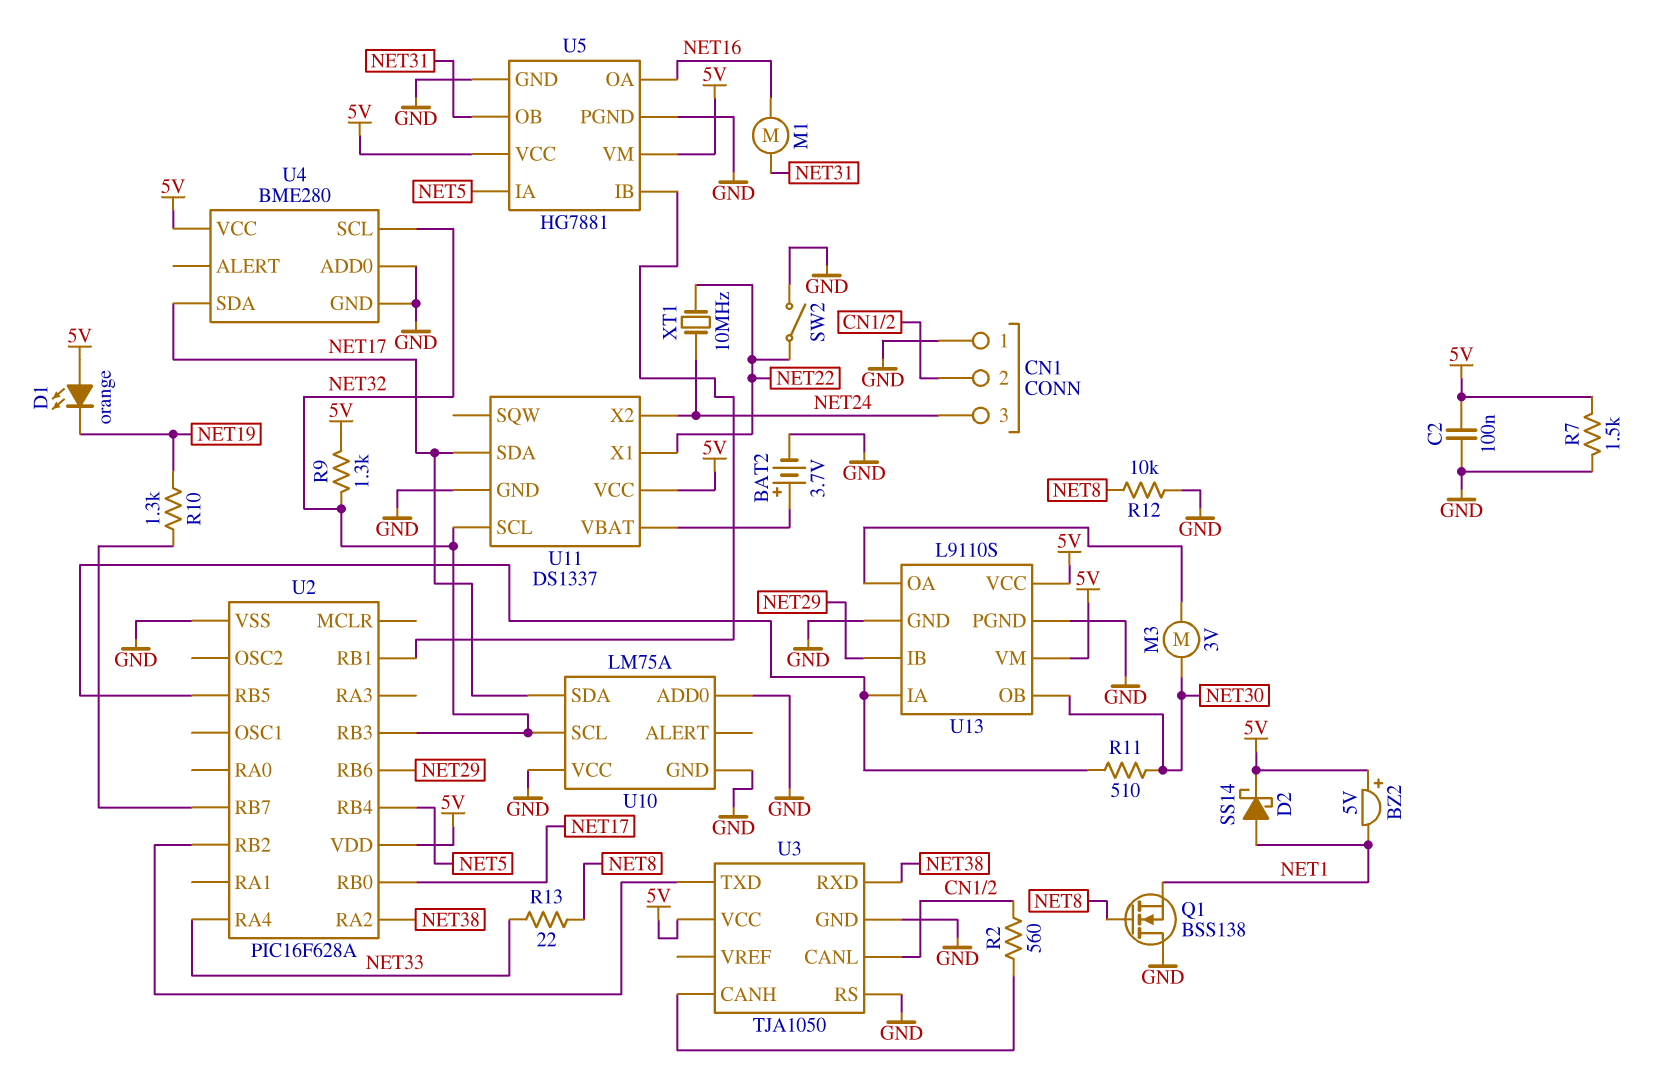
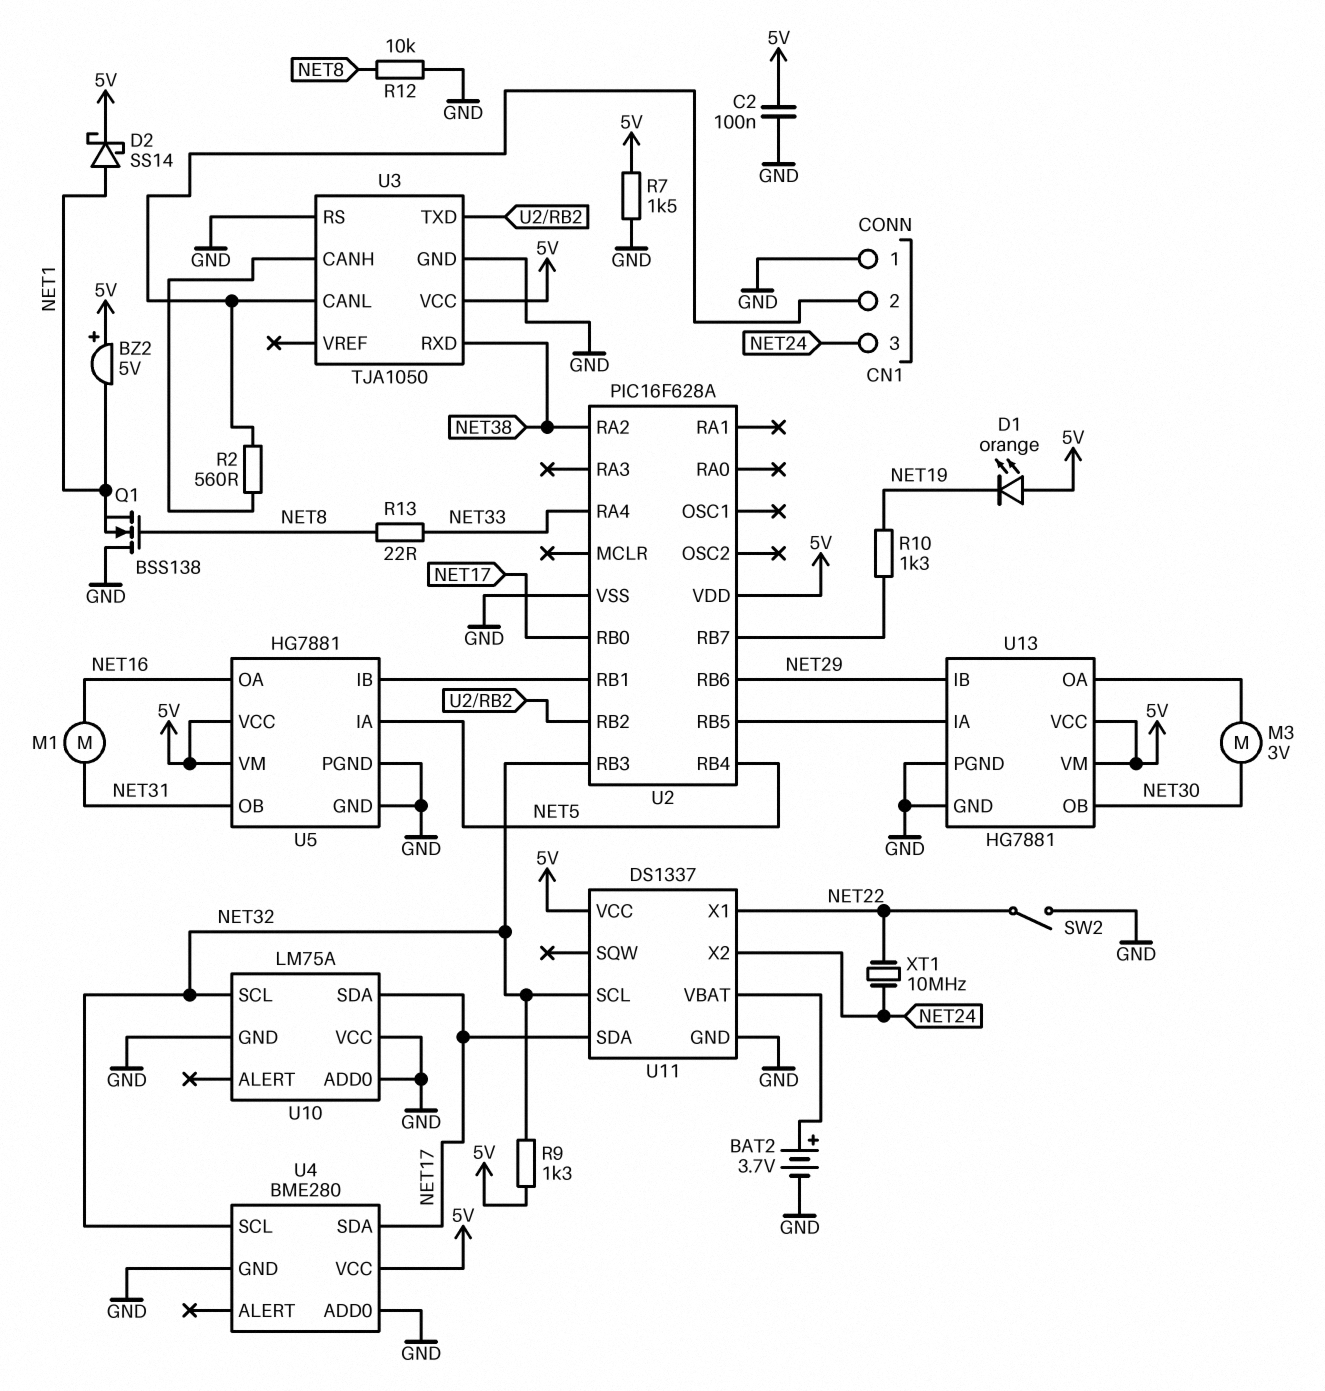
R11: 510 (NET30, U2/RB5) -> none
U13: L9110S -> HG7881

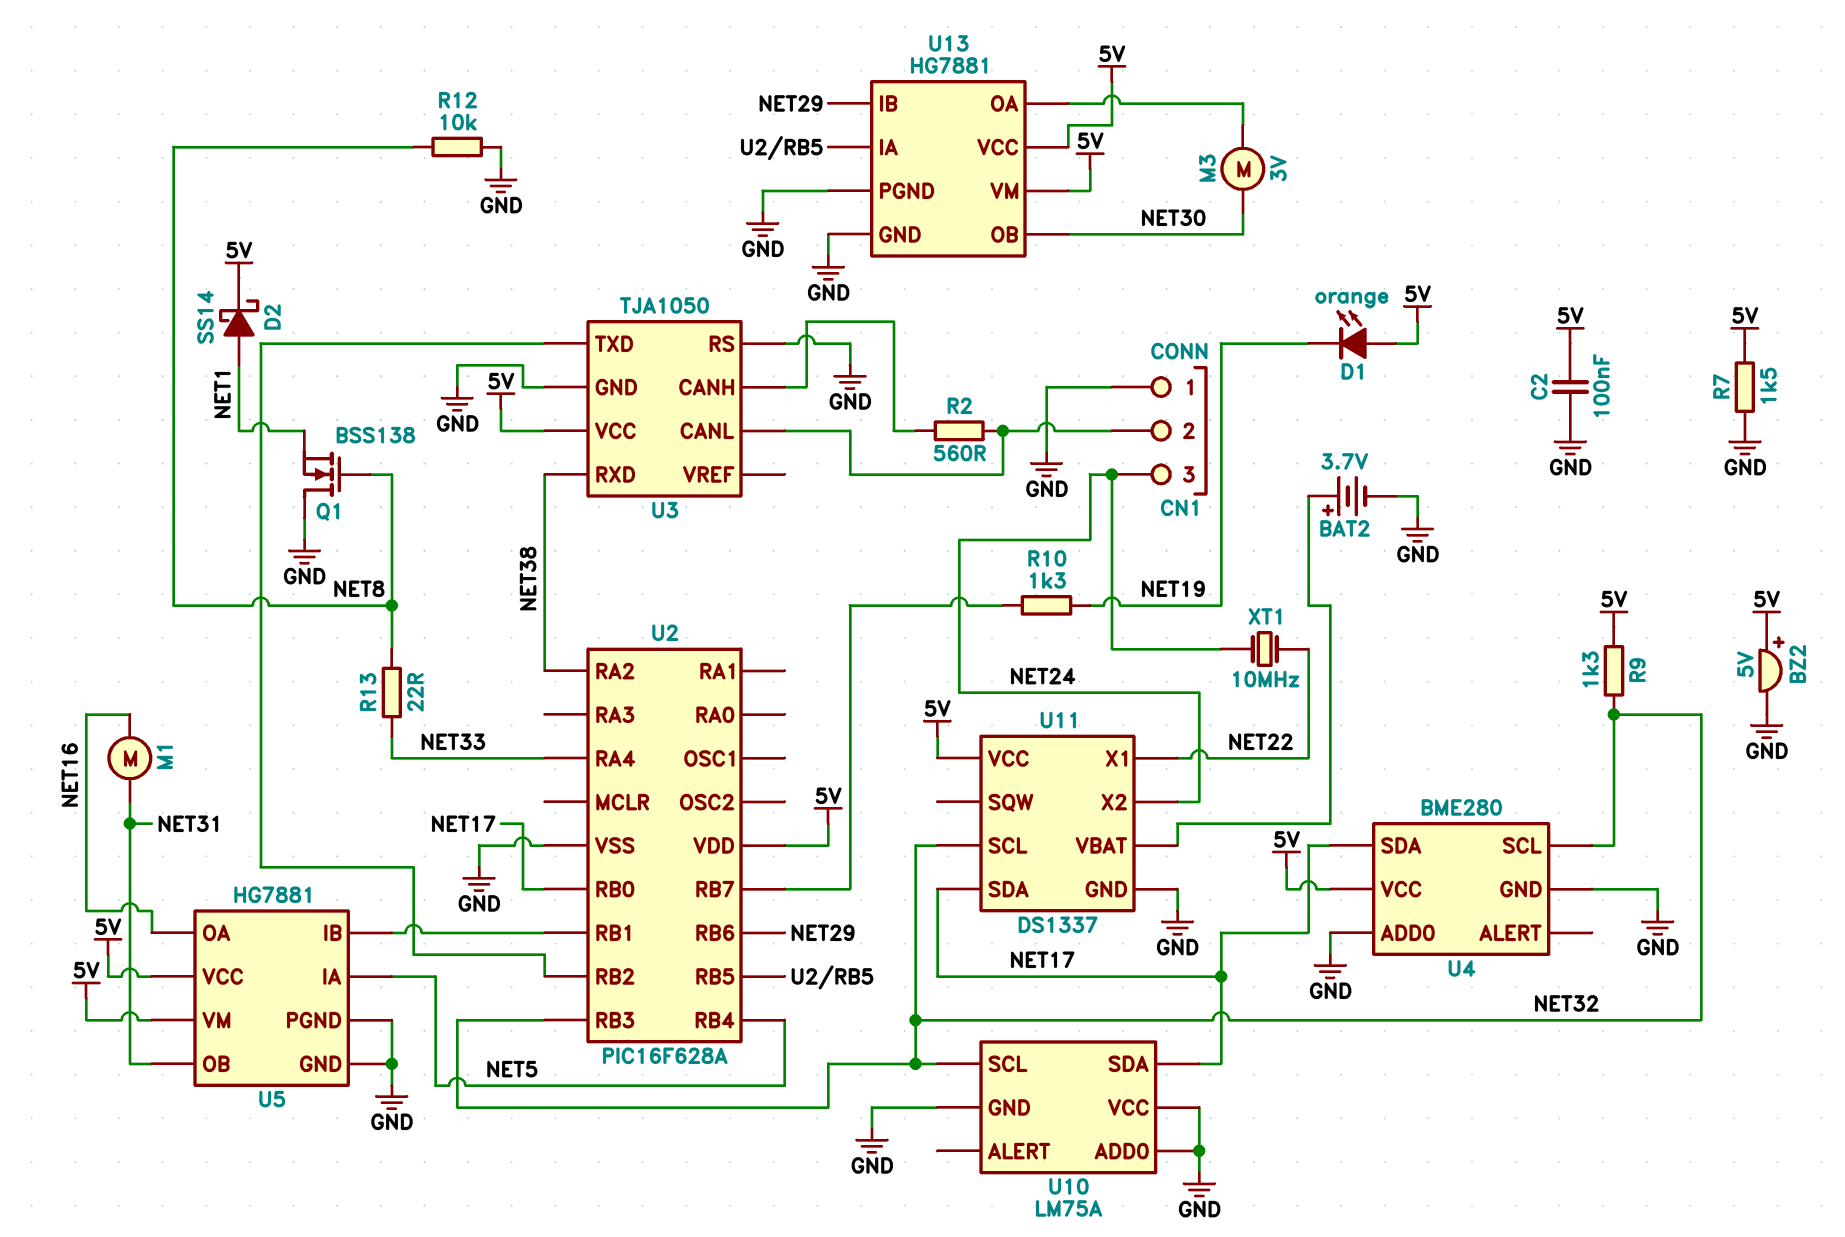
BZ2: buzzer 5V (plus 5V, minus NET1) -> buzzer 5V (plus 5V, minus GND)
SW2: switch (GND, NET22) -> none

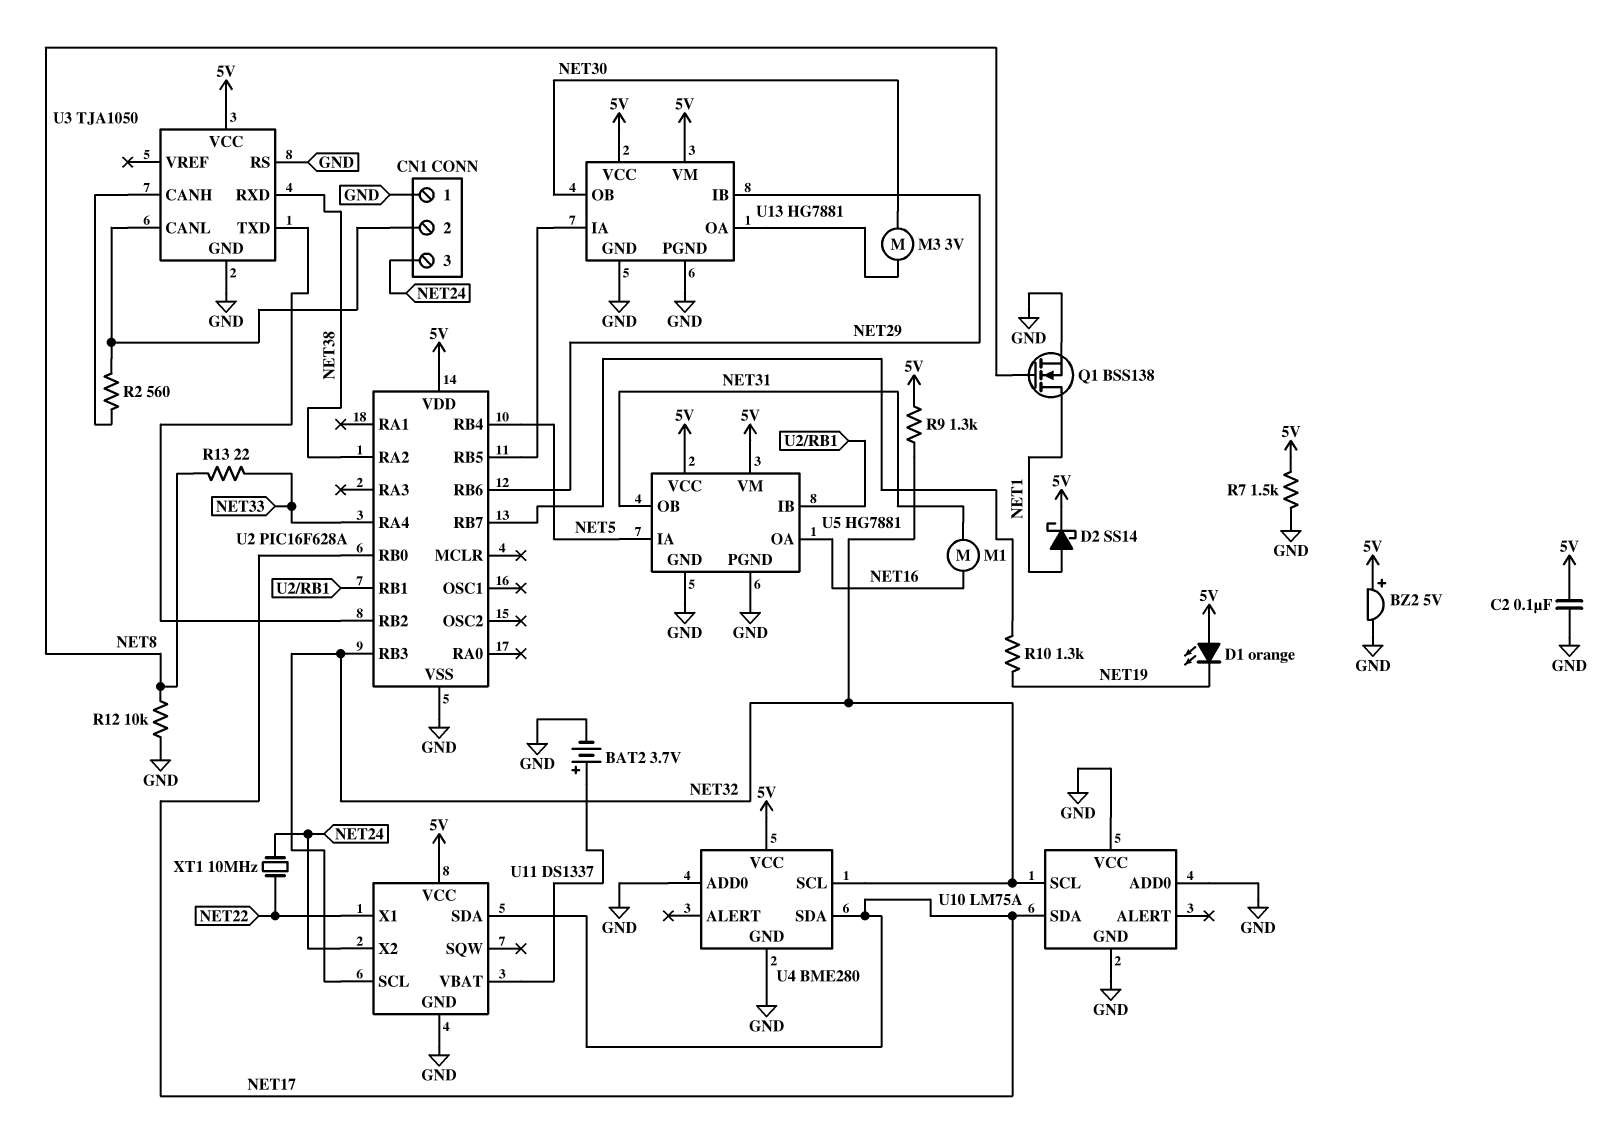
Q1: NMOS BSS138 (G NET8, D GND, S NET1) -> NMOS BSS138 (G NET8, D NET1, S GND)

